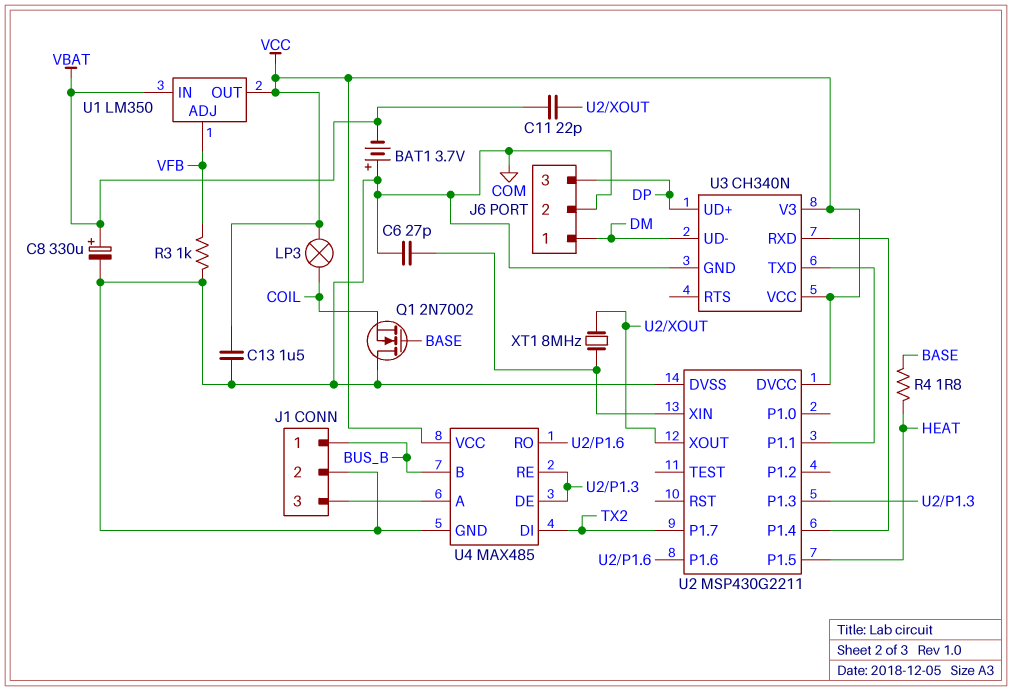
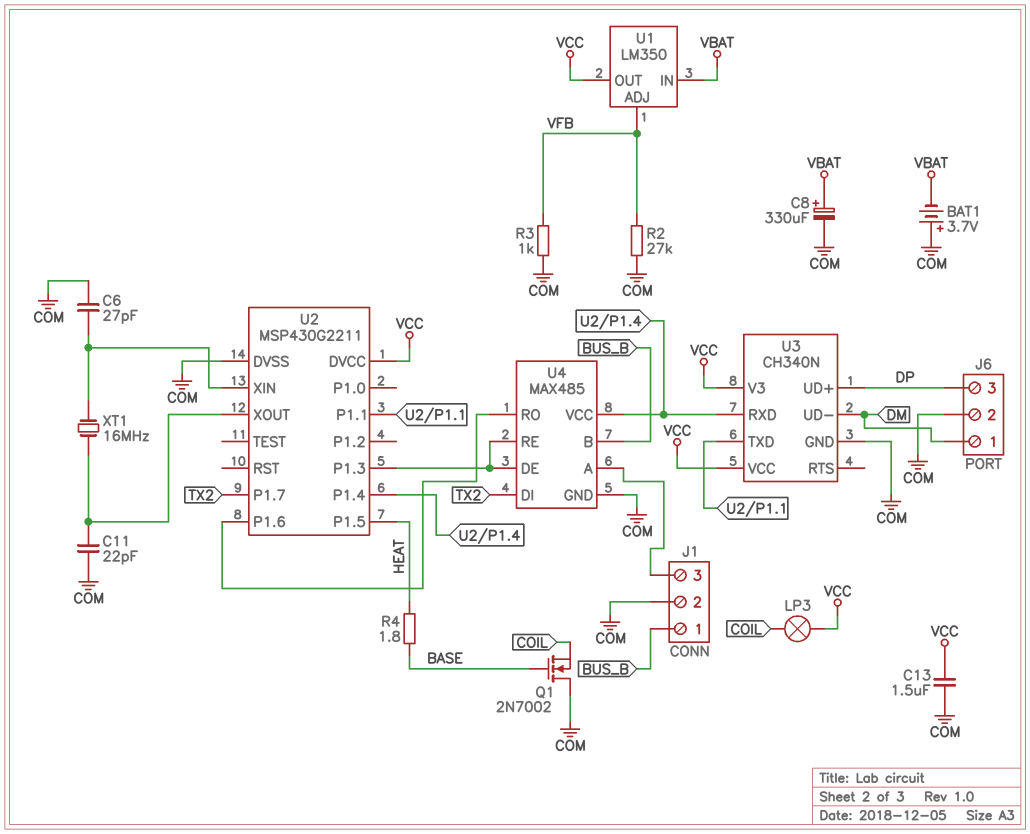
C11: 22pF (U2/XOUT, VBAT) -> 22pF (COM, U2/XOUT)
R2: none -> 27k (COM, VFB)
U4 pin VCC: VCC -> U2/P1.4
XT1: 8MHz (U2/XIN, U2/XOUT) -> 16MHz (U2/XIN, U2/XOUT)

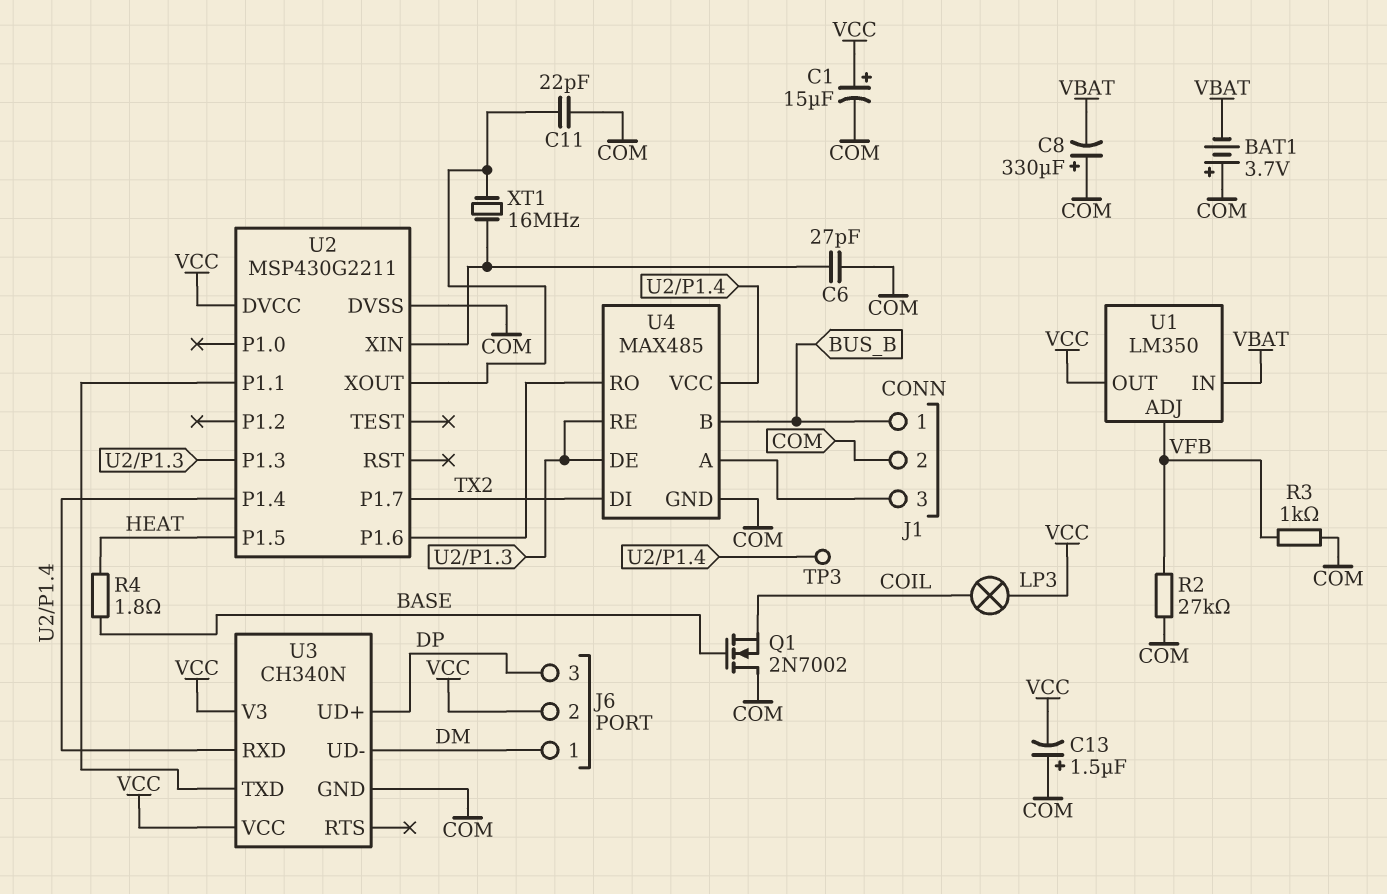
C1: none -> 15uF (plus VCC, minus COM)
C8: 330uF (plus VBAT, minus COM) -> 330uF (plus COM, minus VBAT)
C13: 1.5uF (COM, VCC) -> 1.5uF (plus COM, minus VCC)
J6 pin 2: COM -> VCC
TP3: none -> test point (U2/P1.4)

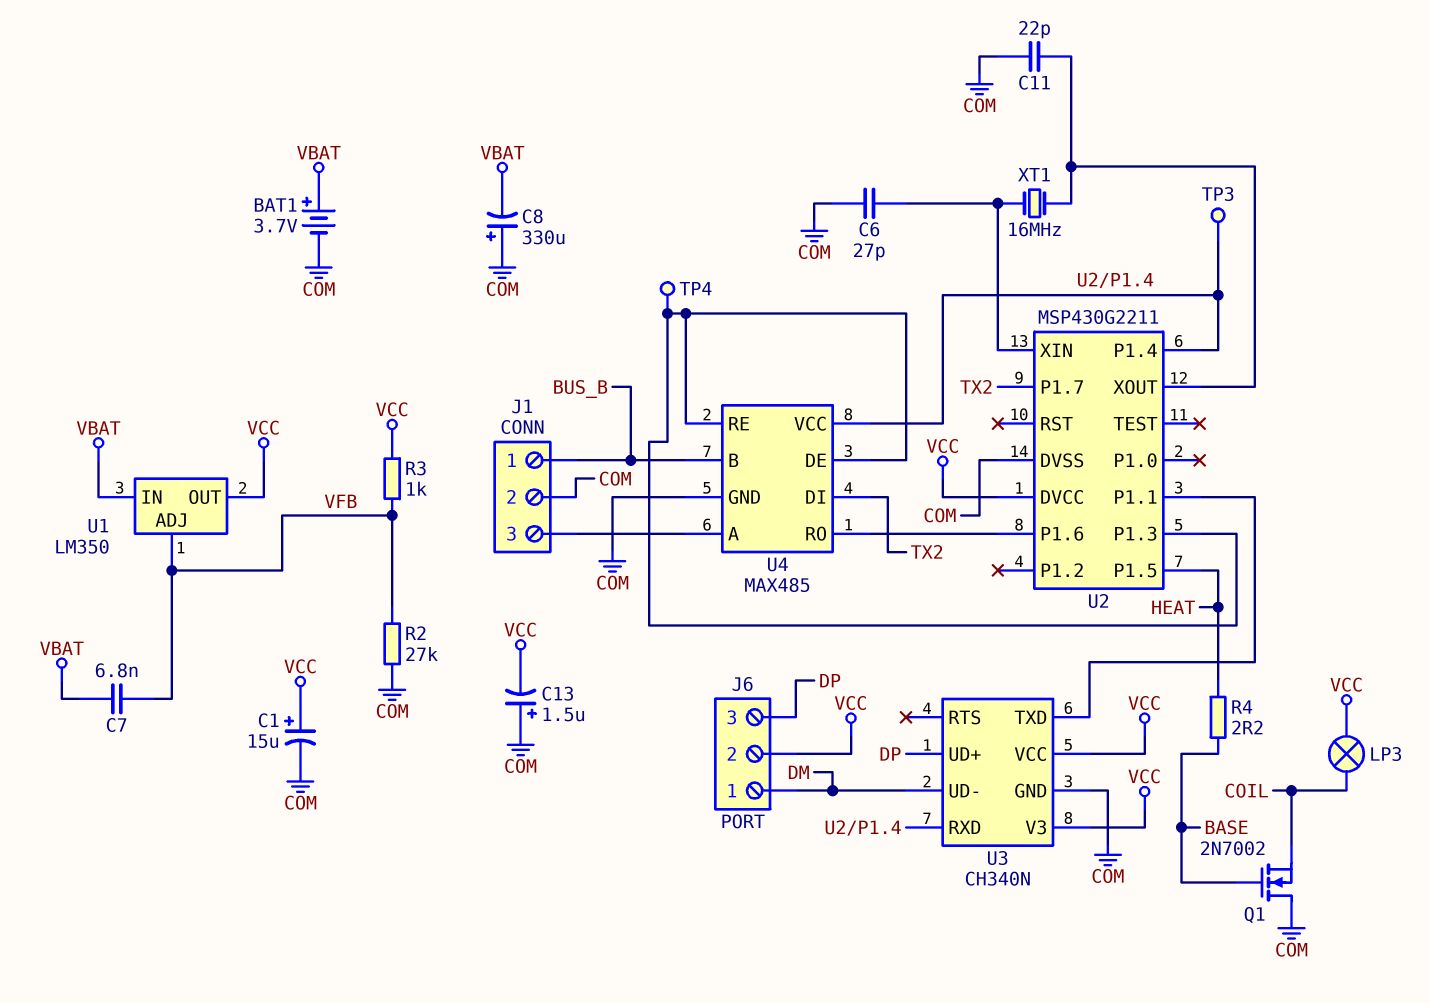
BAT1: 3.7V (plus COM, minus VBAT) -> 3.7V (plus VBAT, minus COM)
C7: none -> 6.8nF (VBAT, VFB)
R3: 1k (COM, VFB) -> 1k (VCC, VFB)
R4: 1.8 (BASE, HEAT) -> 2.2 (BASE, HEAT)
TP4: none -> test point (U2/P1.3)

